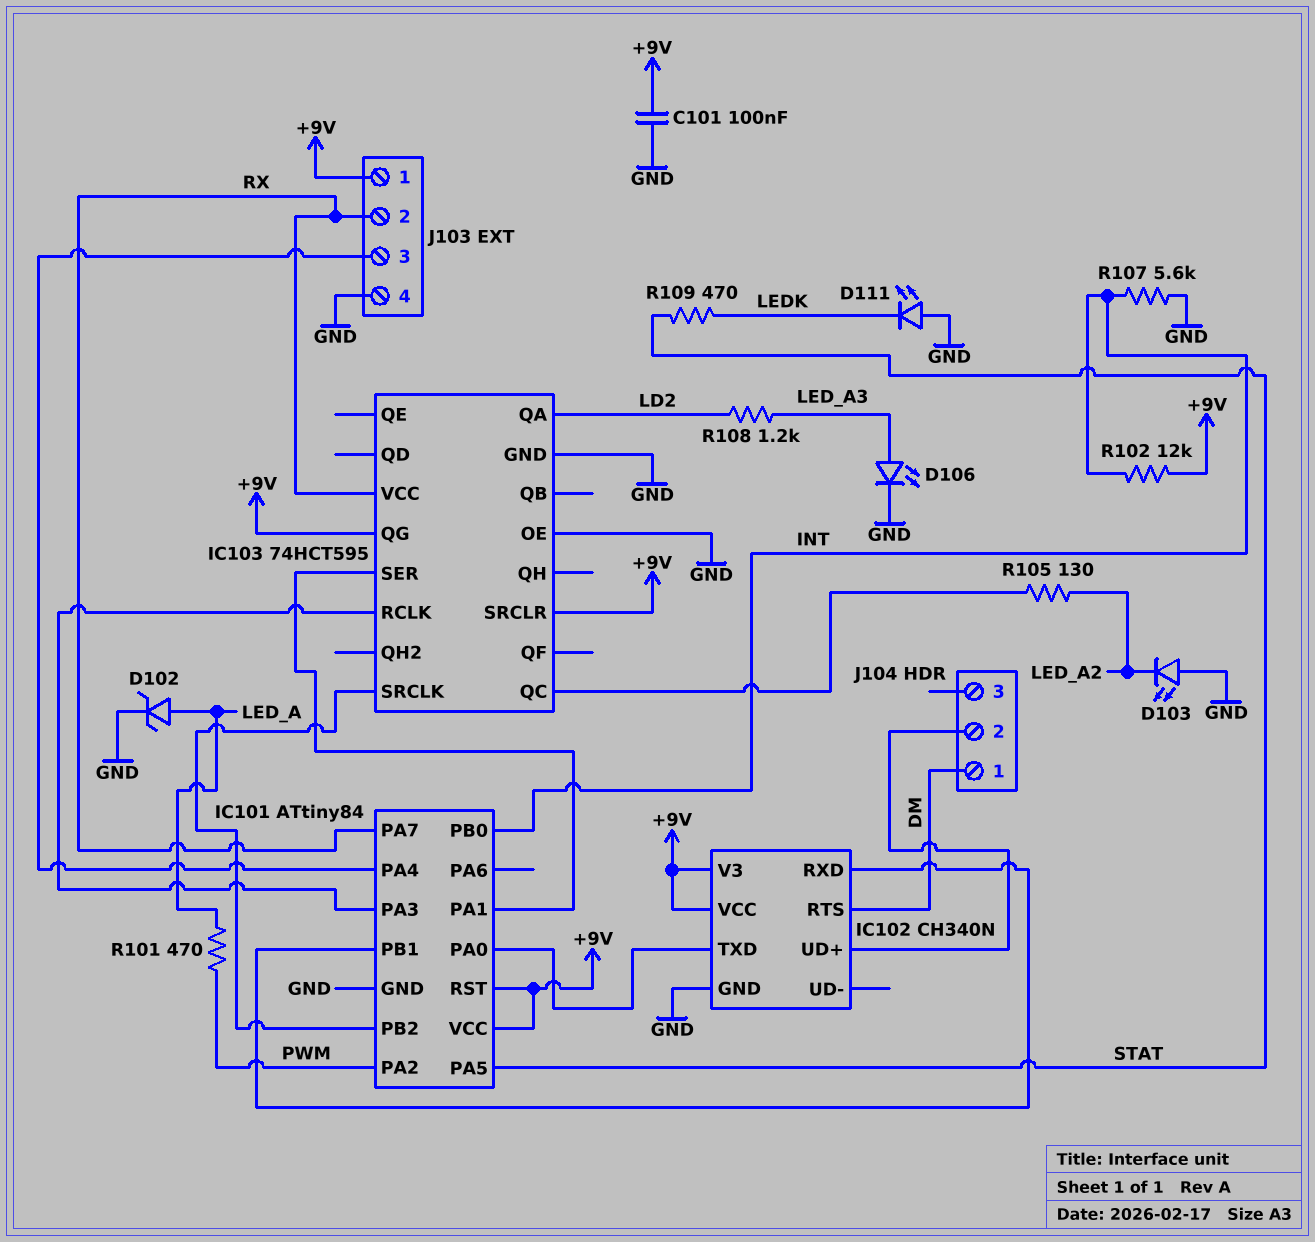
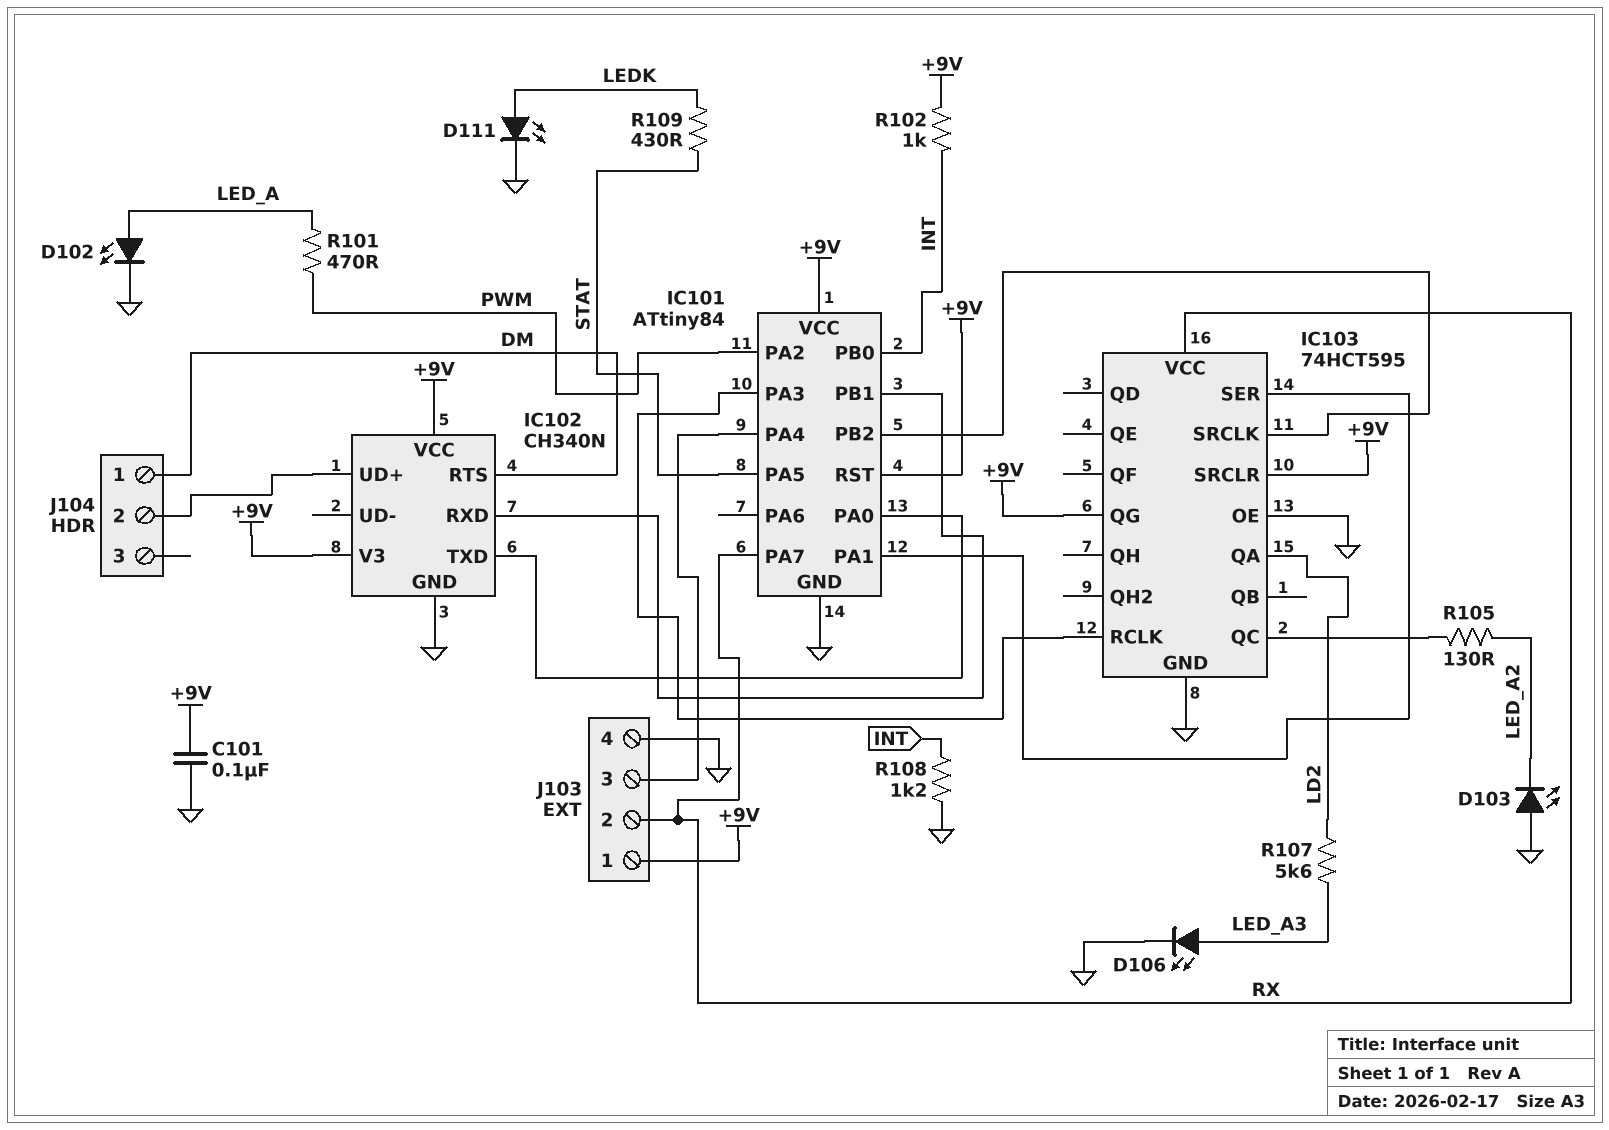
D102: zener (A LED_A, K GND) -> LED (A LED_A, K GND)
D111: LED (A GND, K LEDK) -> LED (A LEDK, K GND)
R102: 12k (+9V, INT) -> 1k (+9V, INT)
R107: 5.6k (GND, INT) -> 5.6k (LD2, LED_A3)
R108: 1.2k (LD2, LED_A3) -> 1.2k (GND, INT)
R109: 470 (LEDK, STAT) -> 430 (LEDK, STAT)

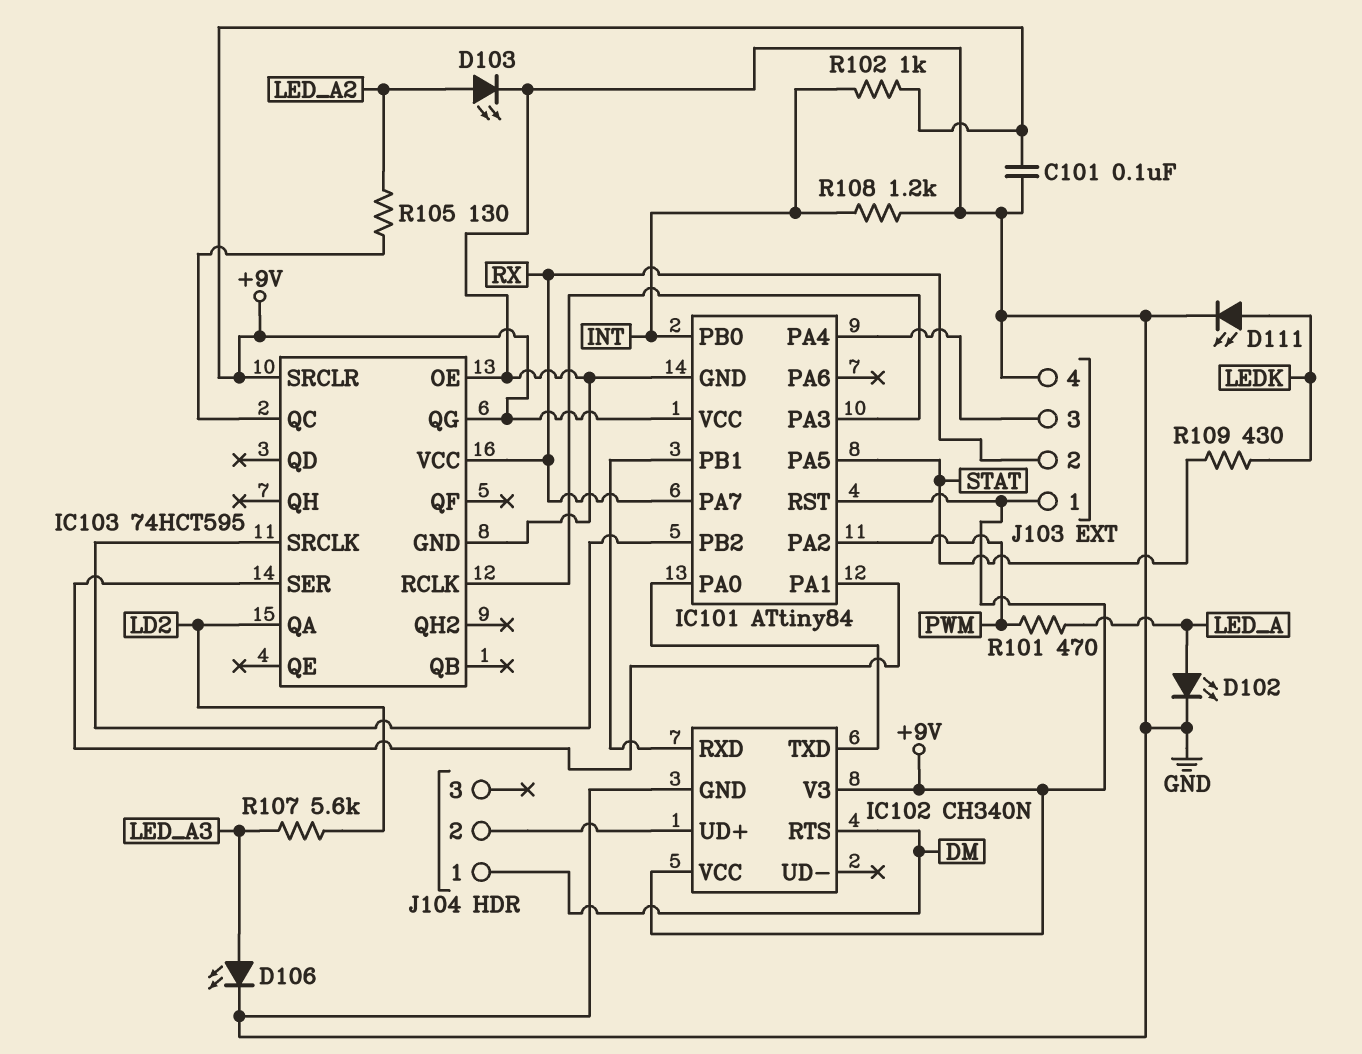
D103: LED (A GND, K LED_A2) -> LED (A LED_A2, K GND)

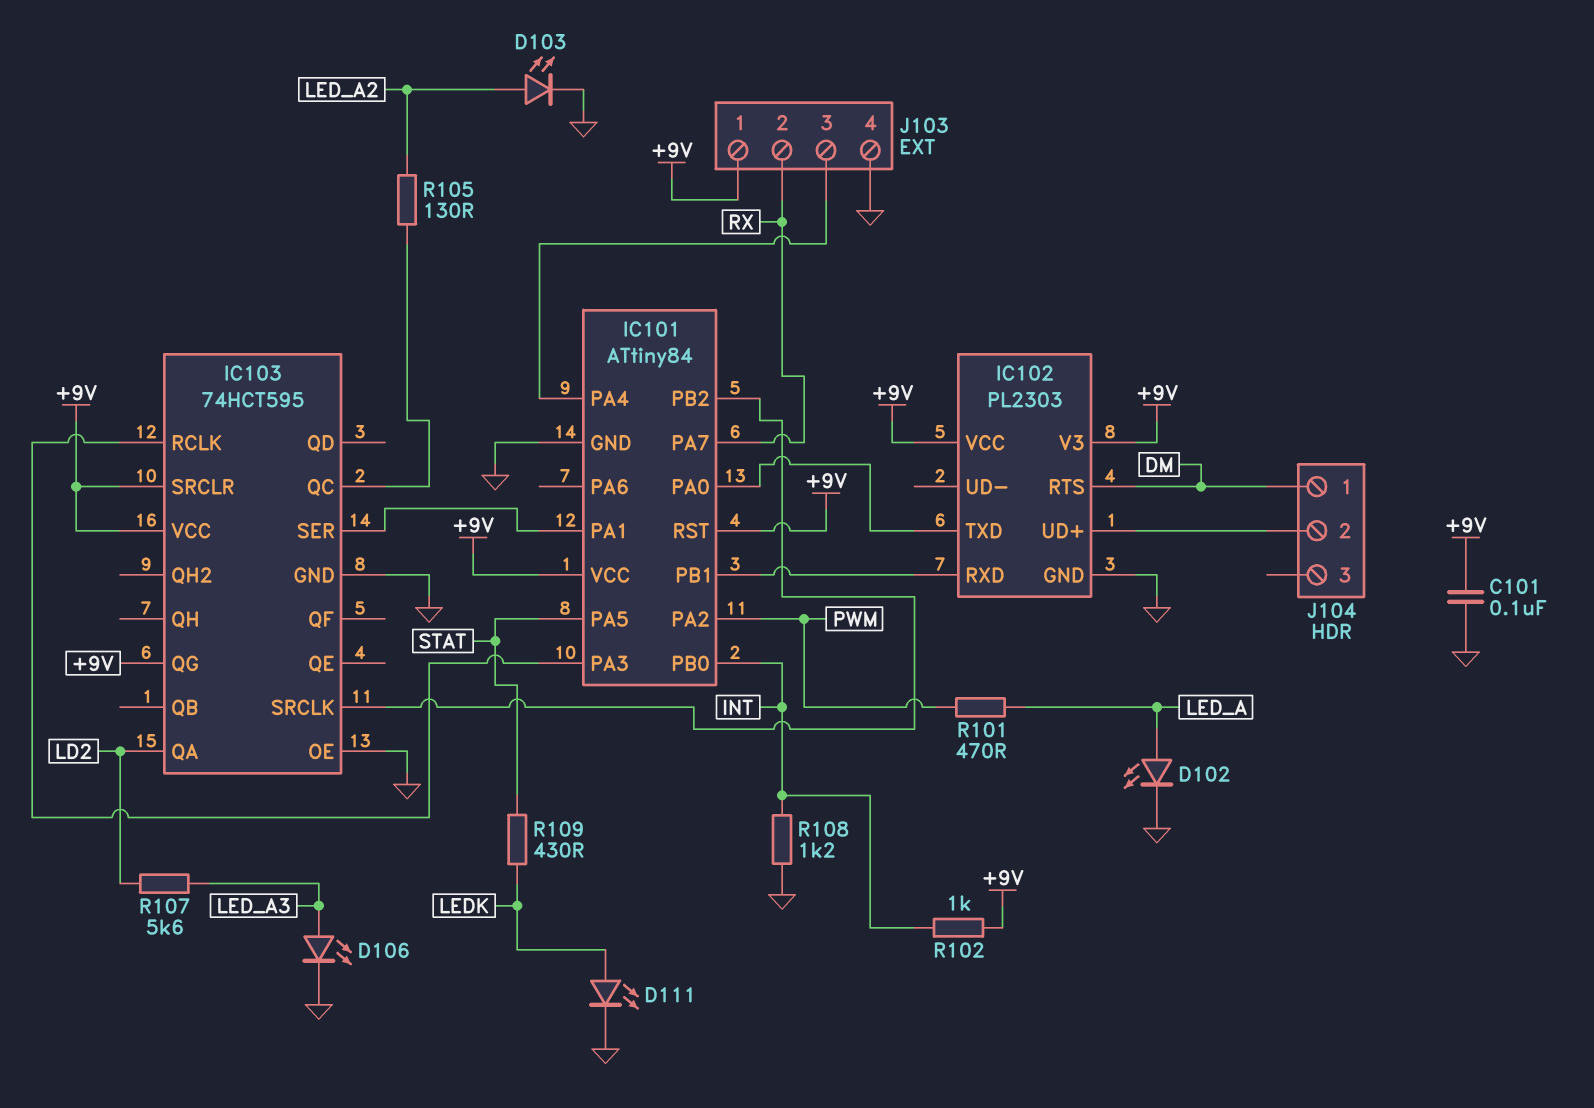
IC102: CH340N -> PL2303
IC103 pin VCC: RX -> +9V

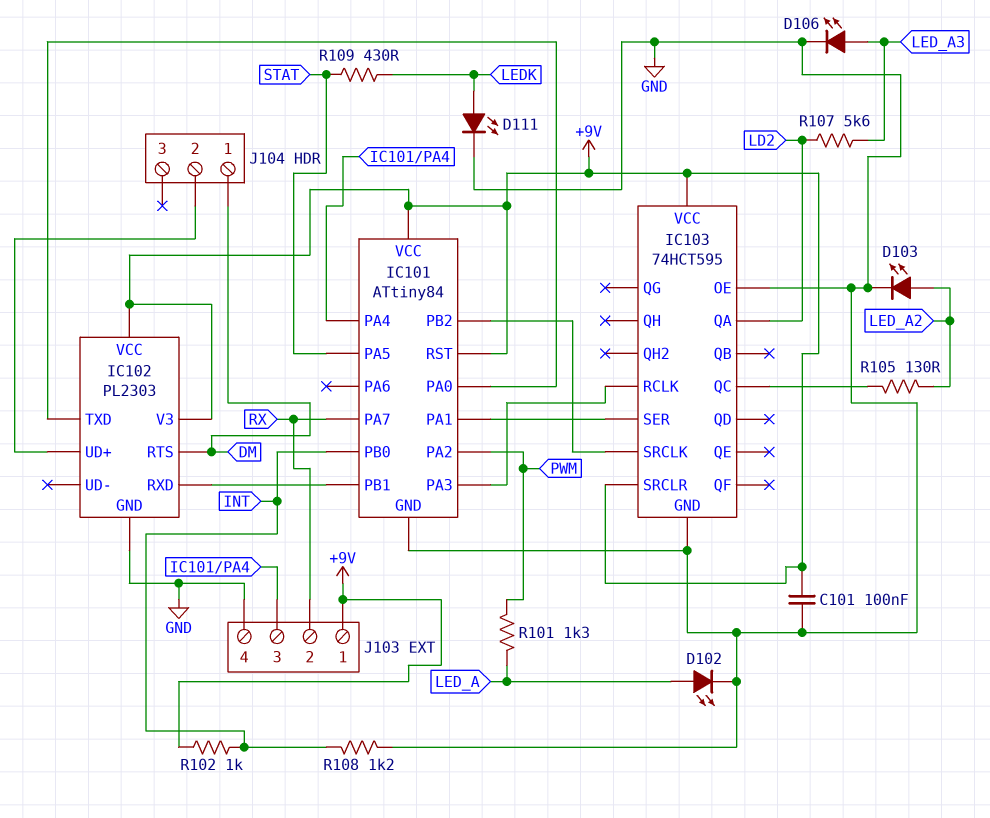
IC103 pin QG: +9V -> none
R101: 470 (LED_A, PWM) -> 1.3k (LED_A, PWM)

